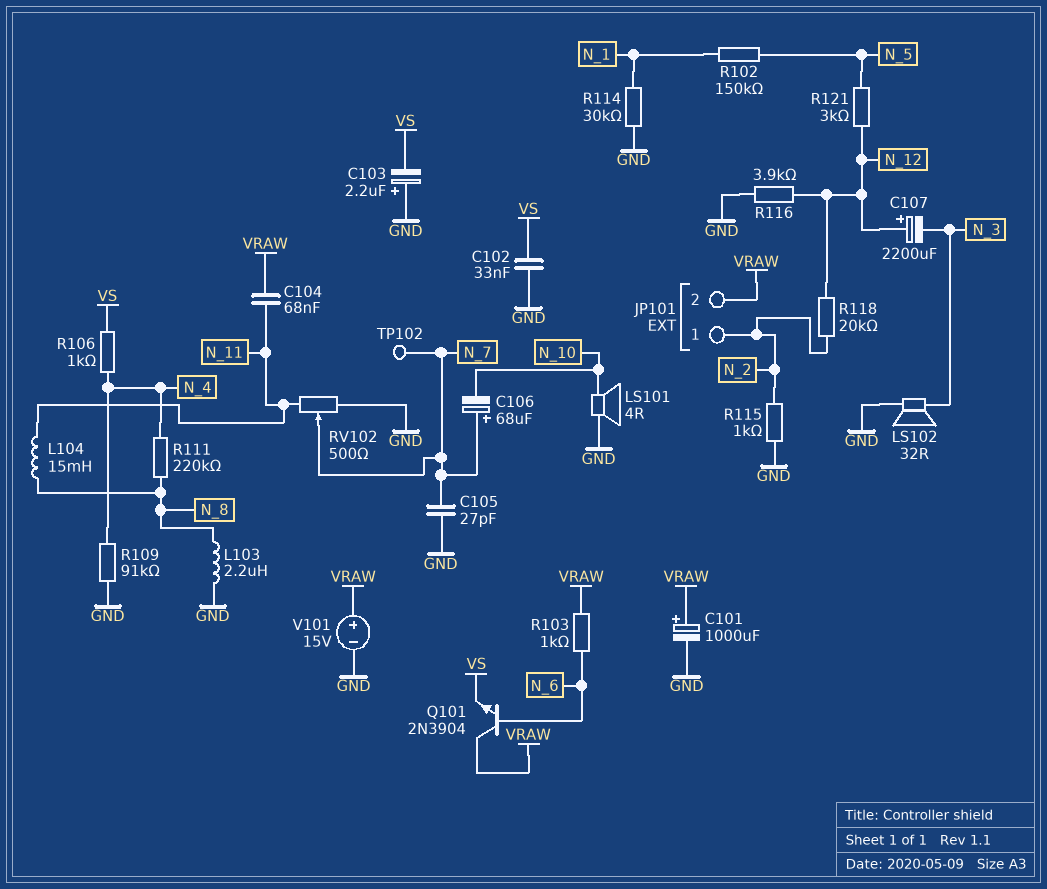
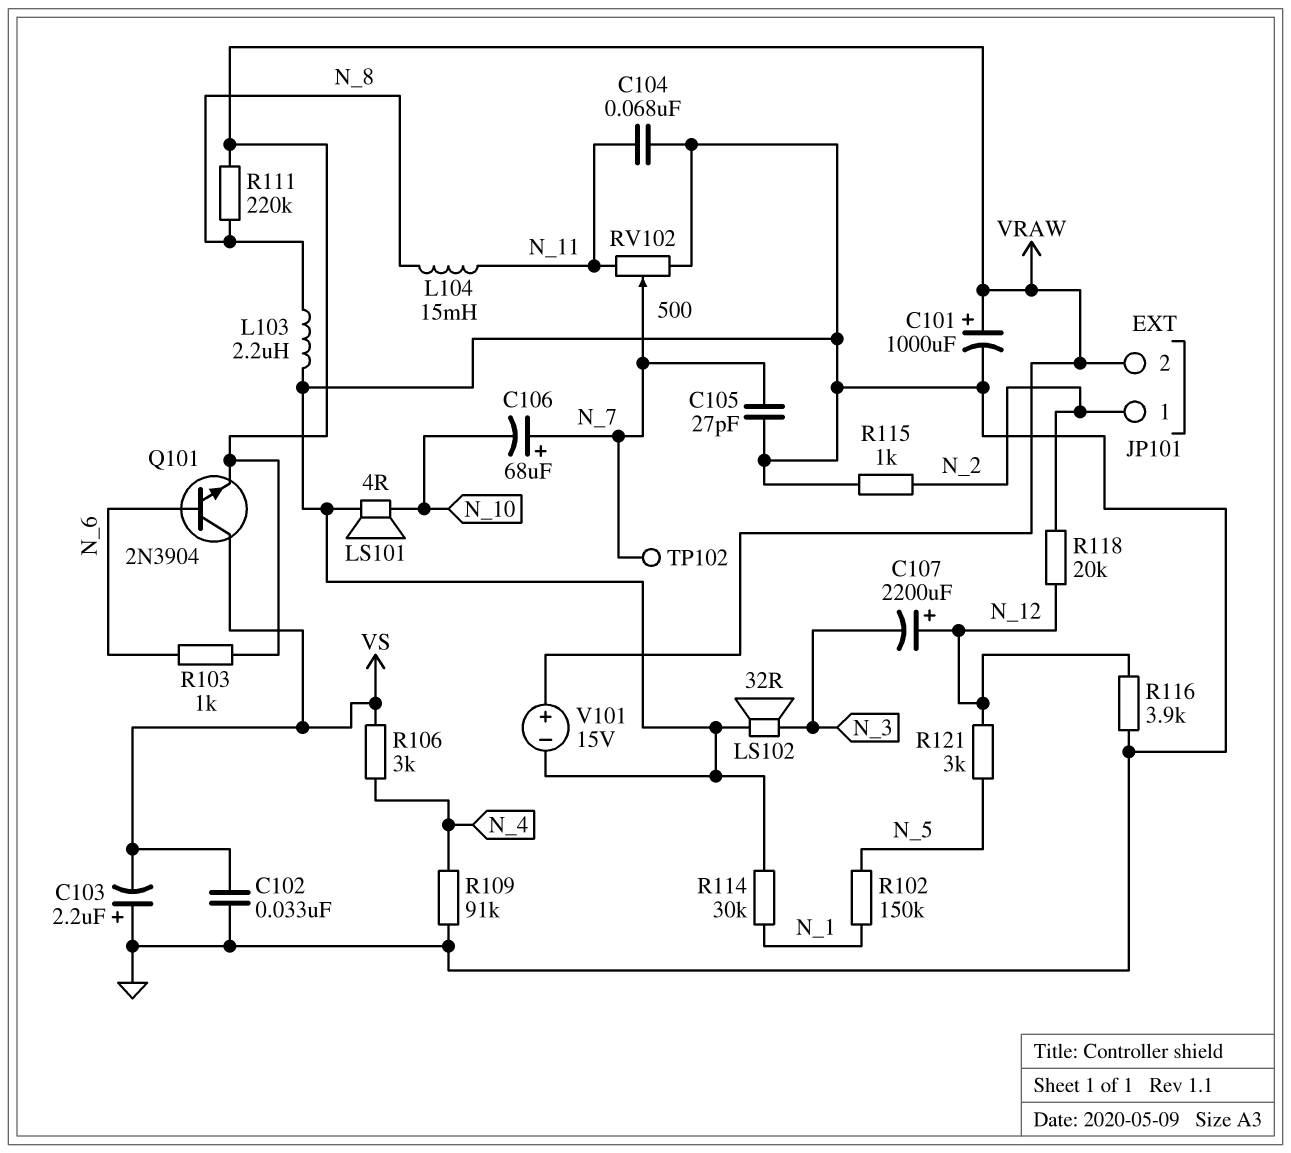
C104: 68nF (N_11, VRAW) -> 68nF (GND, N_11)
Q101: NPN 2N3904 (B N_6, C VRAW, E VS) -> NPN 2N3904 (B N_6, C VS, E VRAW)
R106: 1k (N_4, VS) -> 3k (N_4, VS)
R111: 220k (N_4, N_8) -> 220k (N_8, VRAW)

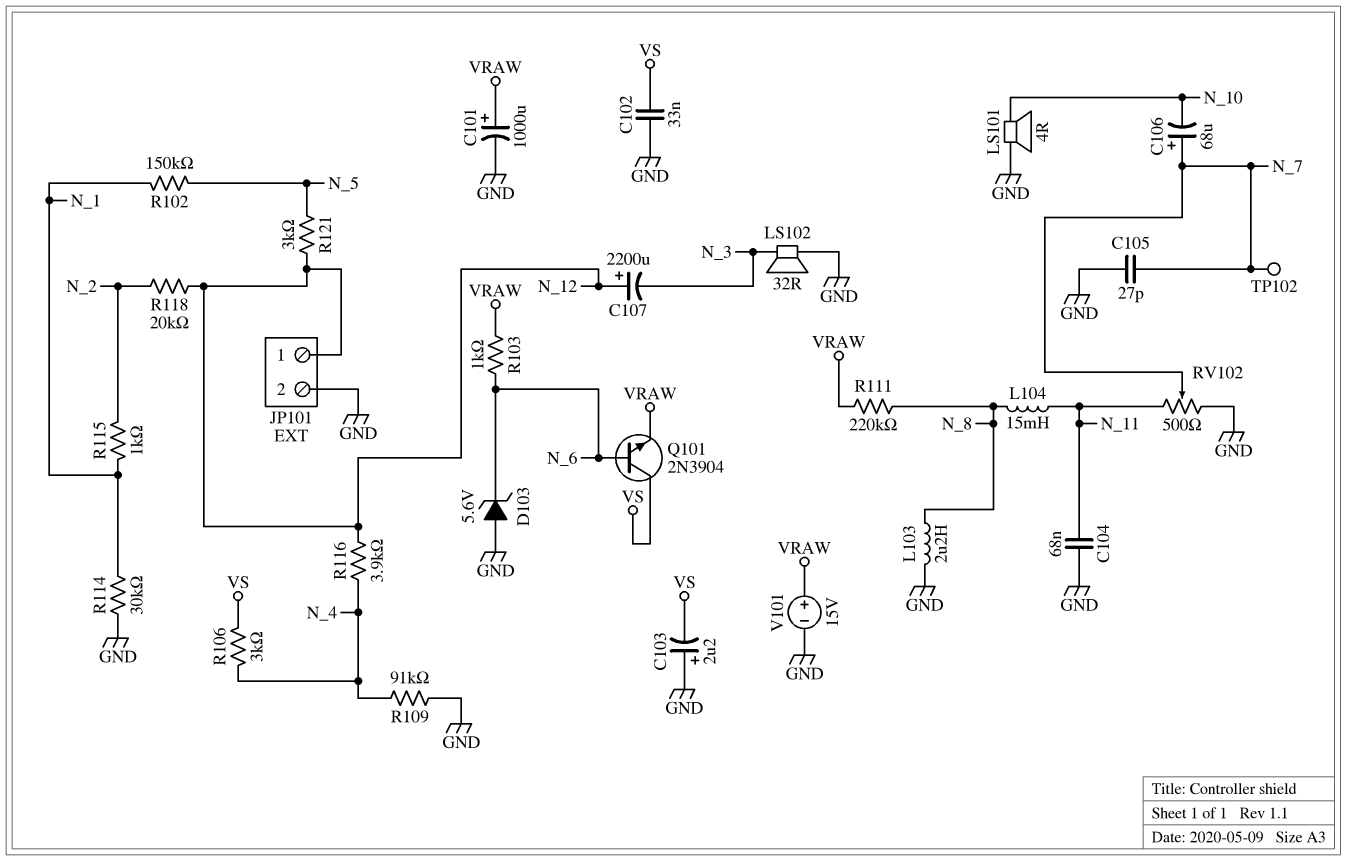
D103: none -> zener 5.6V (A GND, K N_6)
JP101 pin 1: N_2 -> N_12
JP101 pin 2: VRAW -> GND
R115: 1k (GND, N_2) -> 1k (N_1, N_2)
R116: 3.9k (GND, N_12) -> 3.9k (N_4, N_12)

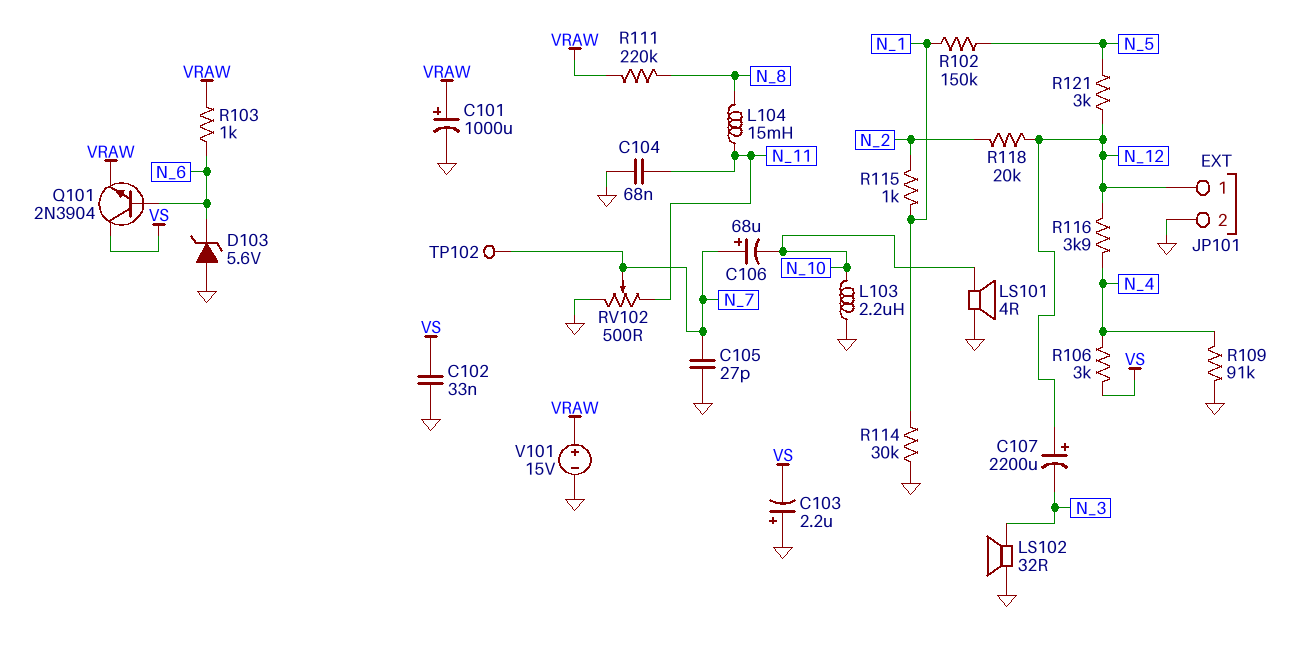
L103: 2.2uH (GND, N_8) -> 2.2uH (GND, N_10)

